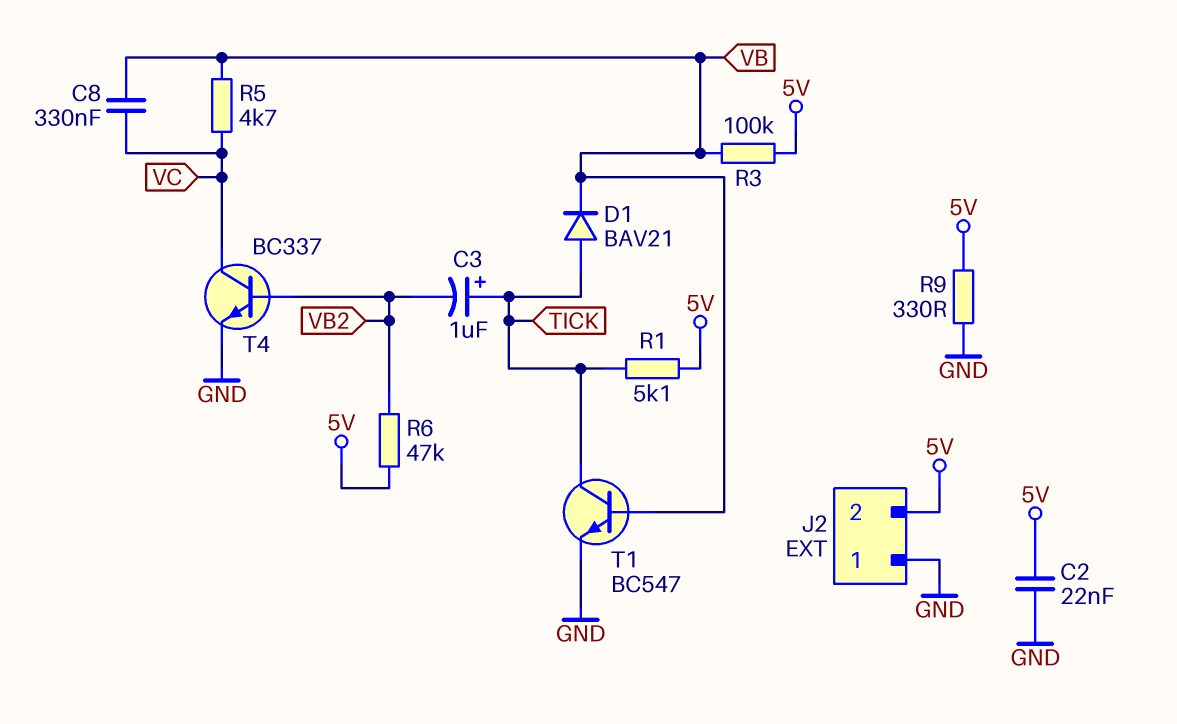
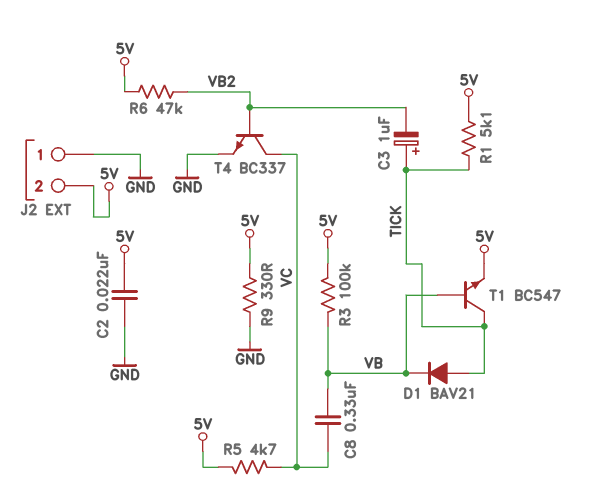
R5: 4.7k (VB, VC) -> 4.7k (5V, VC)
T1: NPN BC547 (B VB, C TICK, E GND) -> NPN BC547 (B VB, C TICK, E 5V)

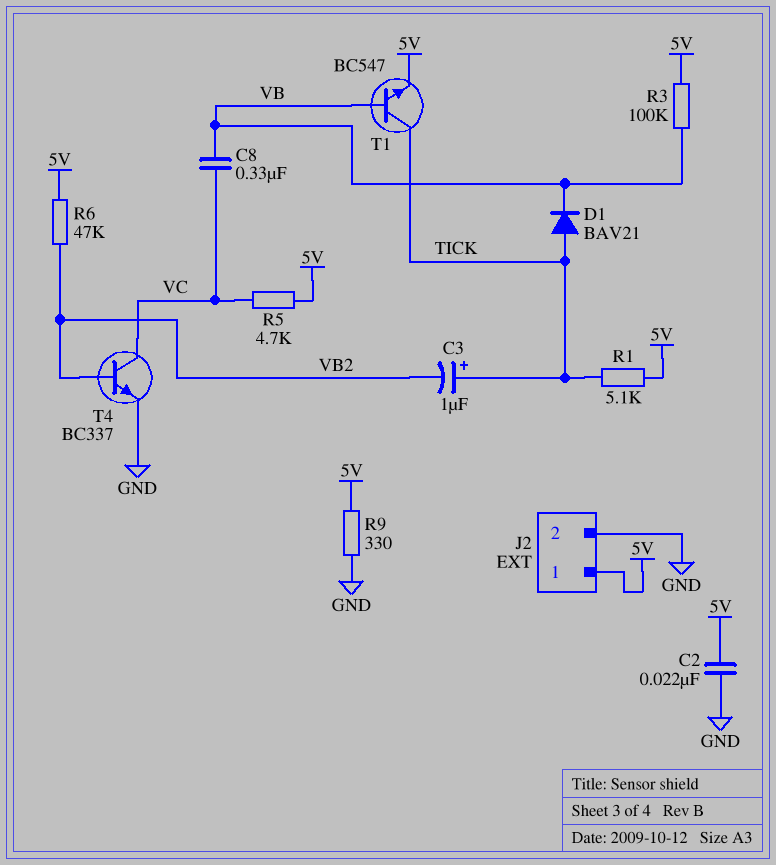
J2 pin 1: GND -> 5V
J2 pin 2: 5V -> GND

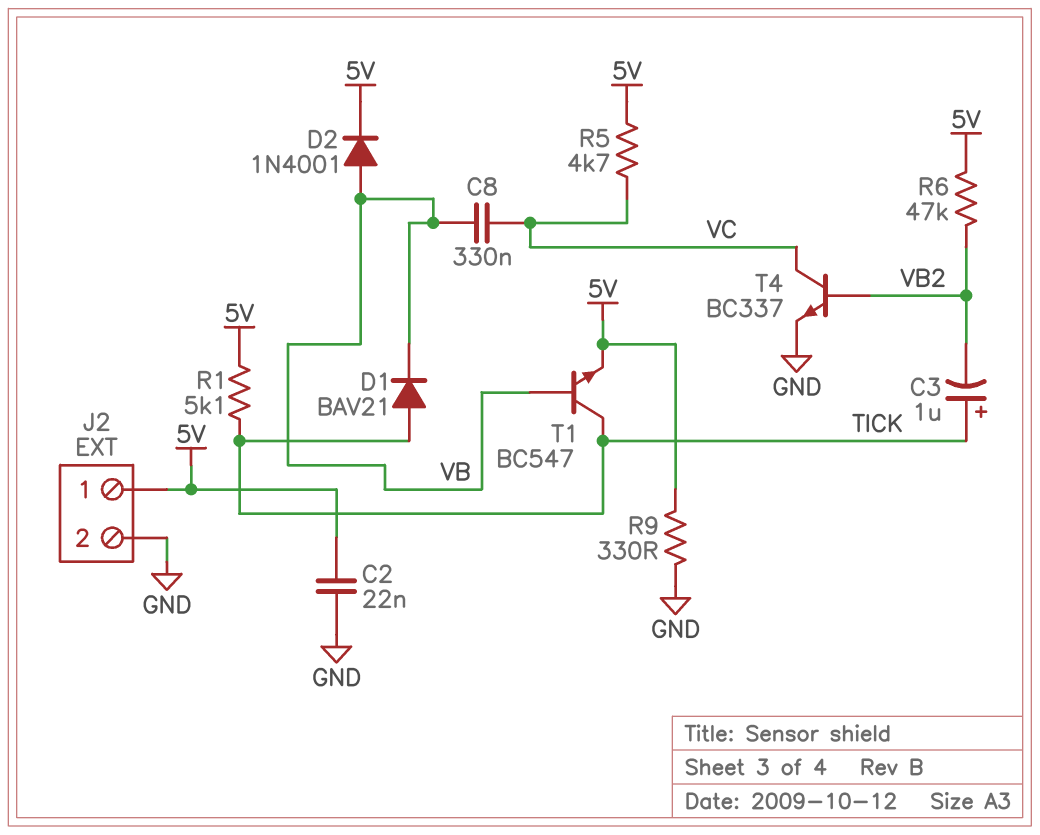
D2: none -> diode 1N4001 (A VB, K 5V)
R3: 100k (5V, VB) -> none

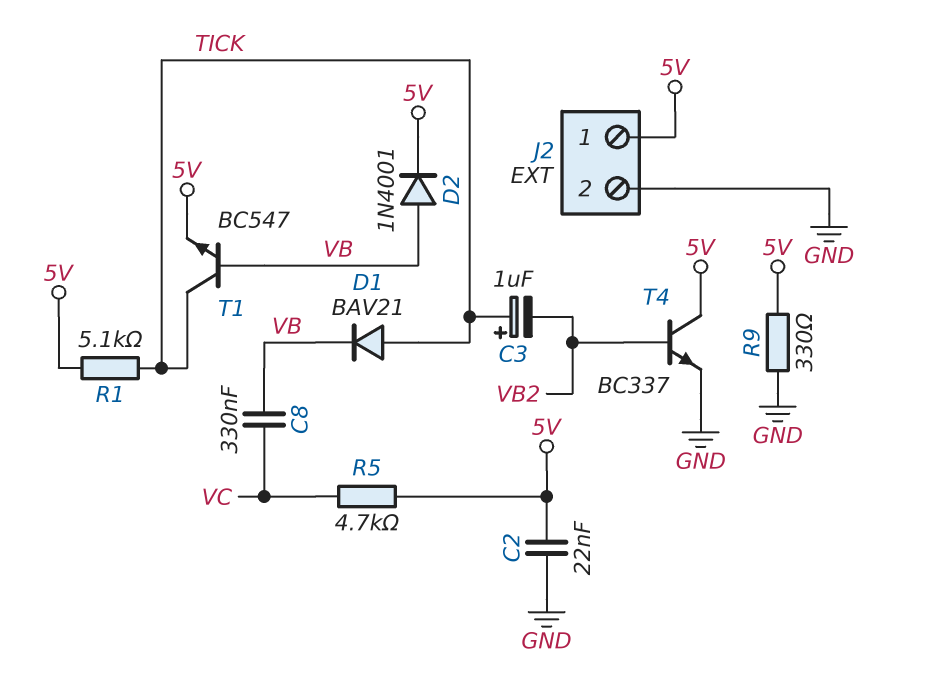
R6: 47k (5V, VB2) -> none
T4: NPN BC337 (B VB2, C VC, E GND) -> NPN BC337 (B VB2, C 5V, E GND)

